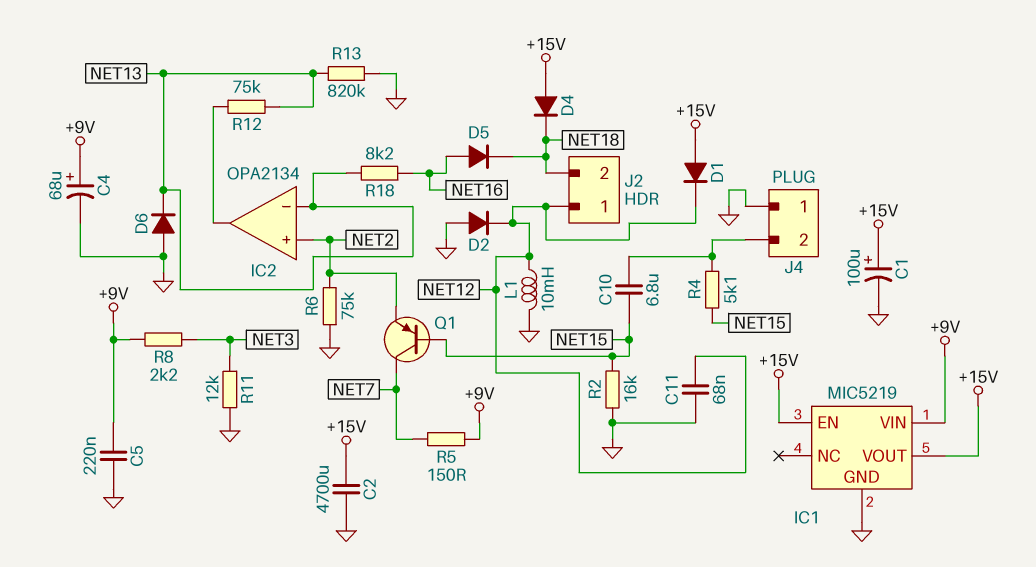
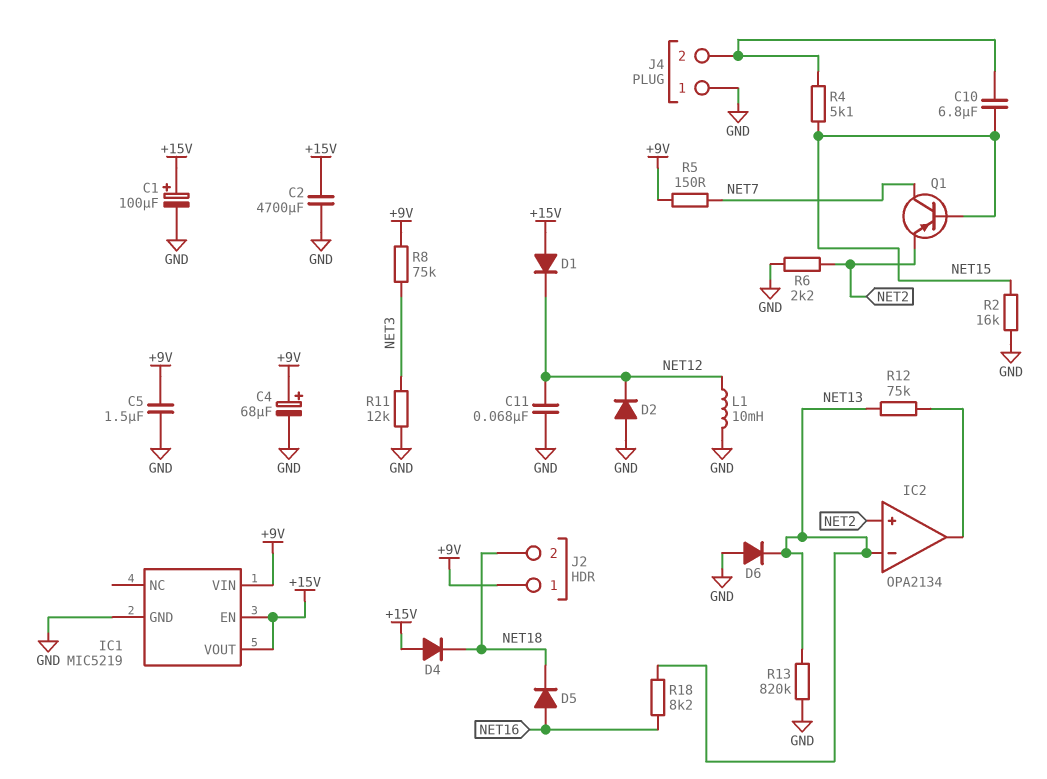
C5: 220nF (+9V, GND) -> 1.5uF (+9V, GND)
J2 pin 1: NET12 -> +9V
R6: 75k (GND, NET2) -> 2.2k (GND, NET2)
R8: 2.2k (+9V, NET3) -> 75k (+9V, NET3)

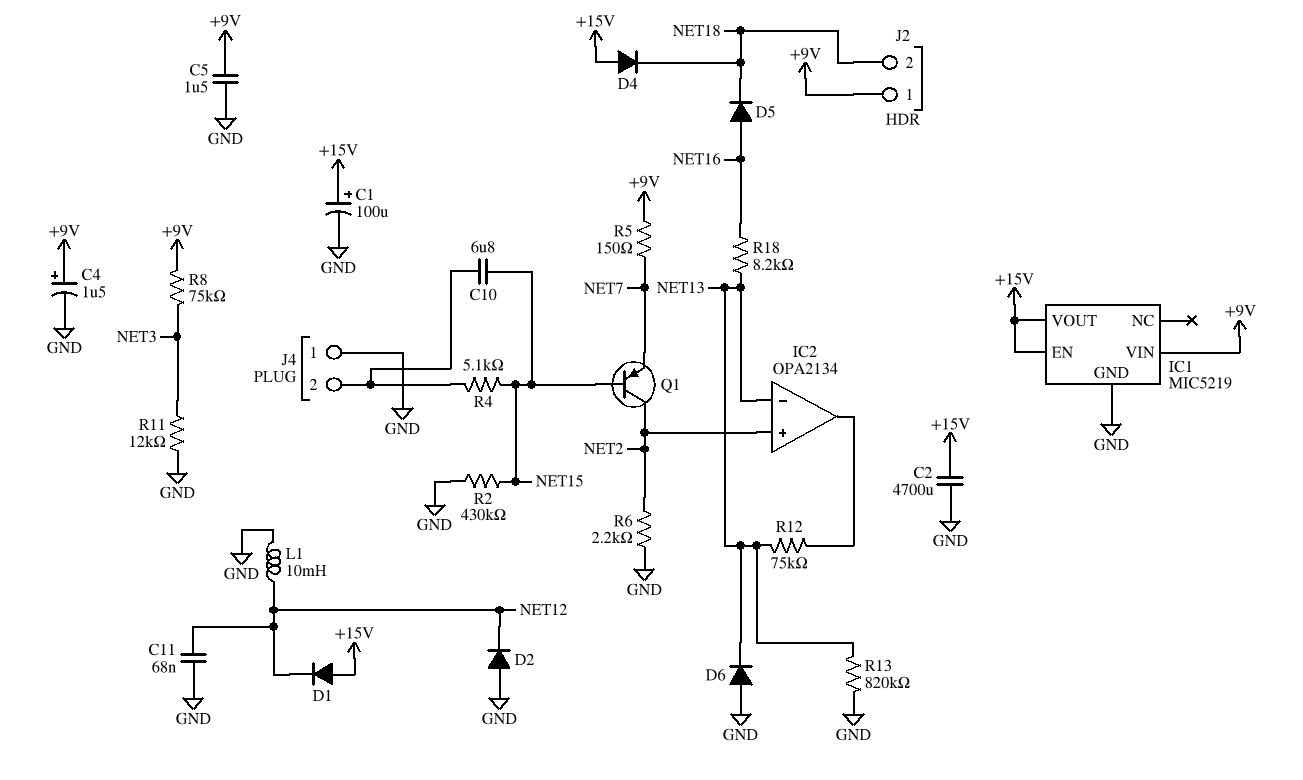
C4: 68uF (plus +9V, minus GND) -> 1.5uF (plus +9V, minus GND)
Q1: PNP (B NET15, C NET7, E NET2) -> PNP (B NET15, C NET2, E NET7)
R2: 16k (GND, NET15) -> 430k (GND, NET15)

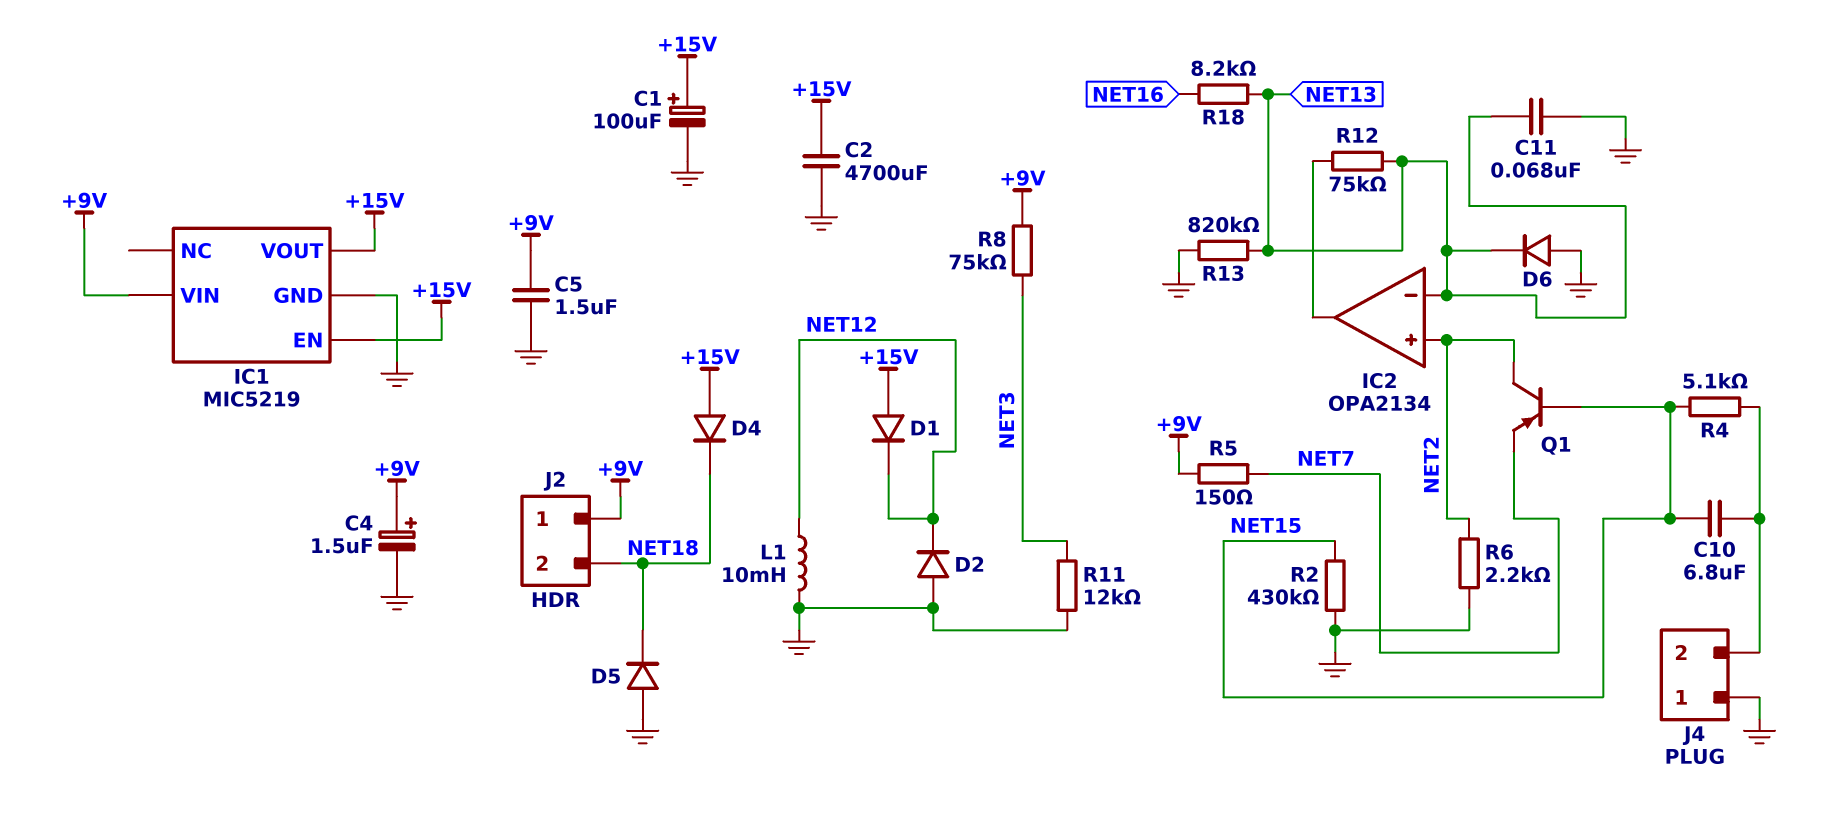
C11: 68nF (GND, NET12) -> 68nF (GND, NET13)
D5: diode (A NET16, K NET18) -> diode (A GND, K NET18)

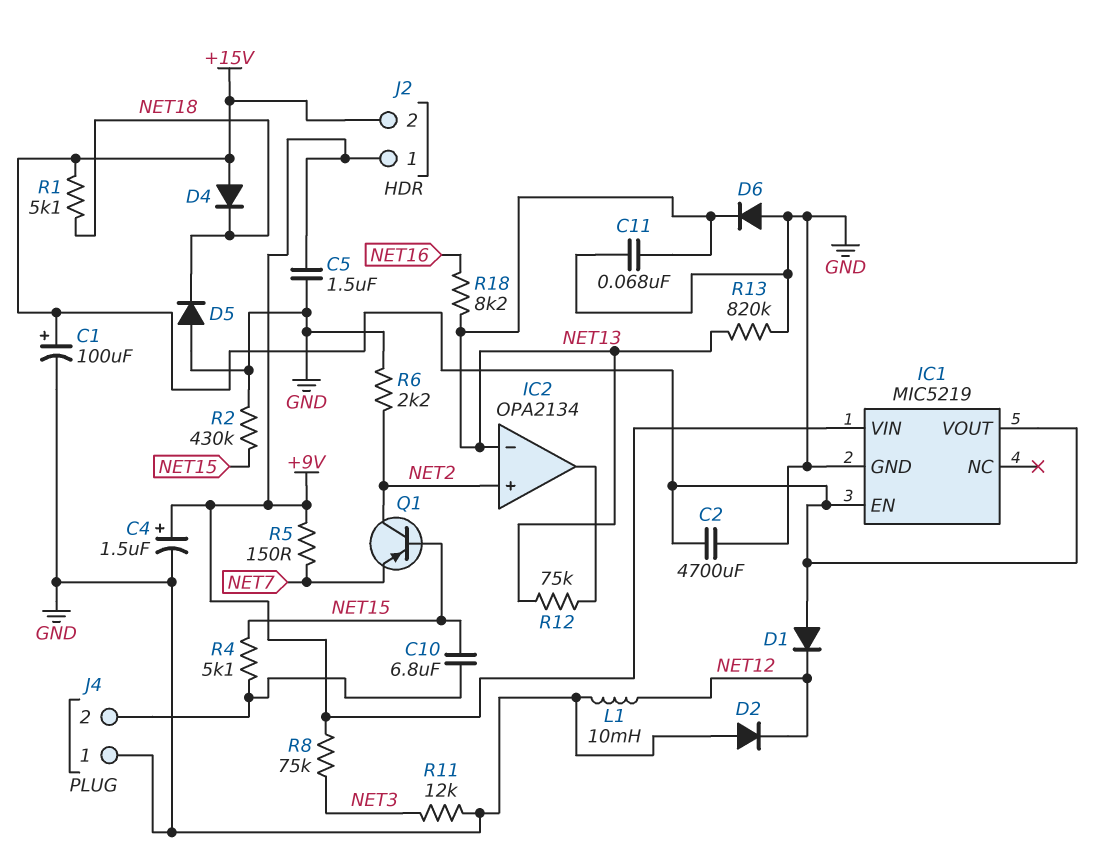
J2 pin 2: NET18 -> +15V
R1: none -> 5.1k (+15V, NET18)

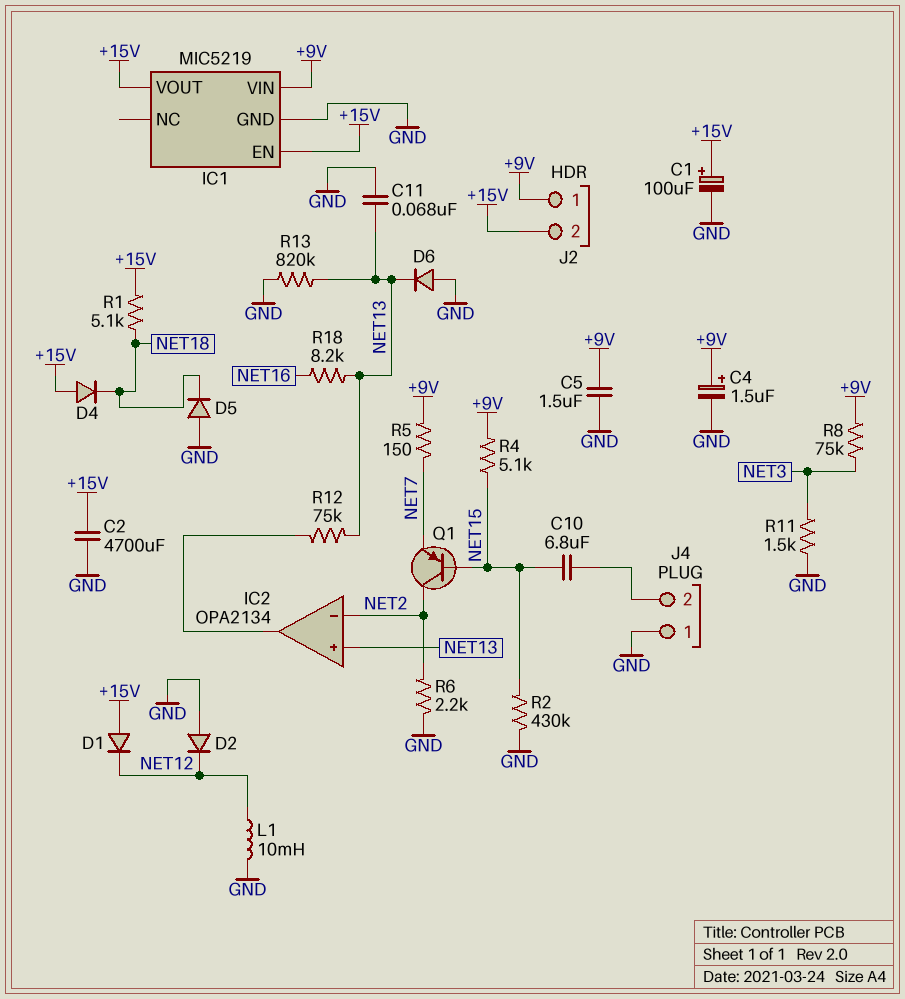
IC2 pin in+: NET2 -> NET13
IC2 pin in-: NET13 -> NET2
R4: 5.1k (J4/2, NET15) -> 5.1k (+9V, NET15)
R11: 12k (GND, NET3) -> 1.5k (GND, NET3)

